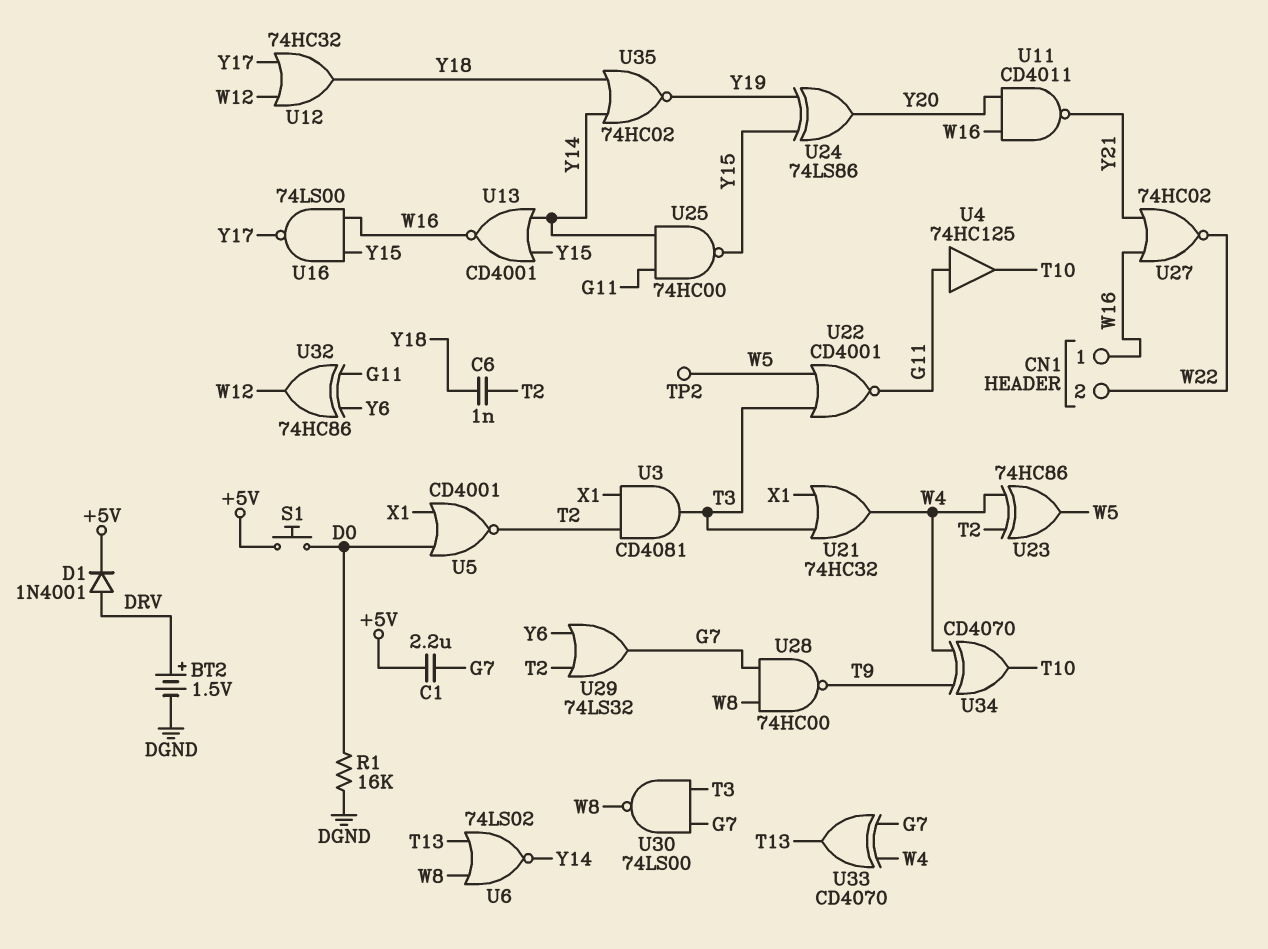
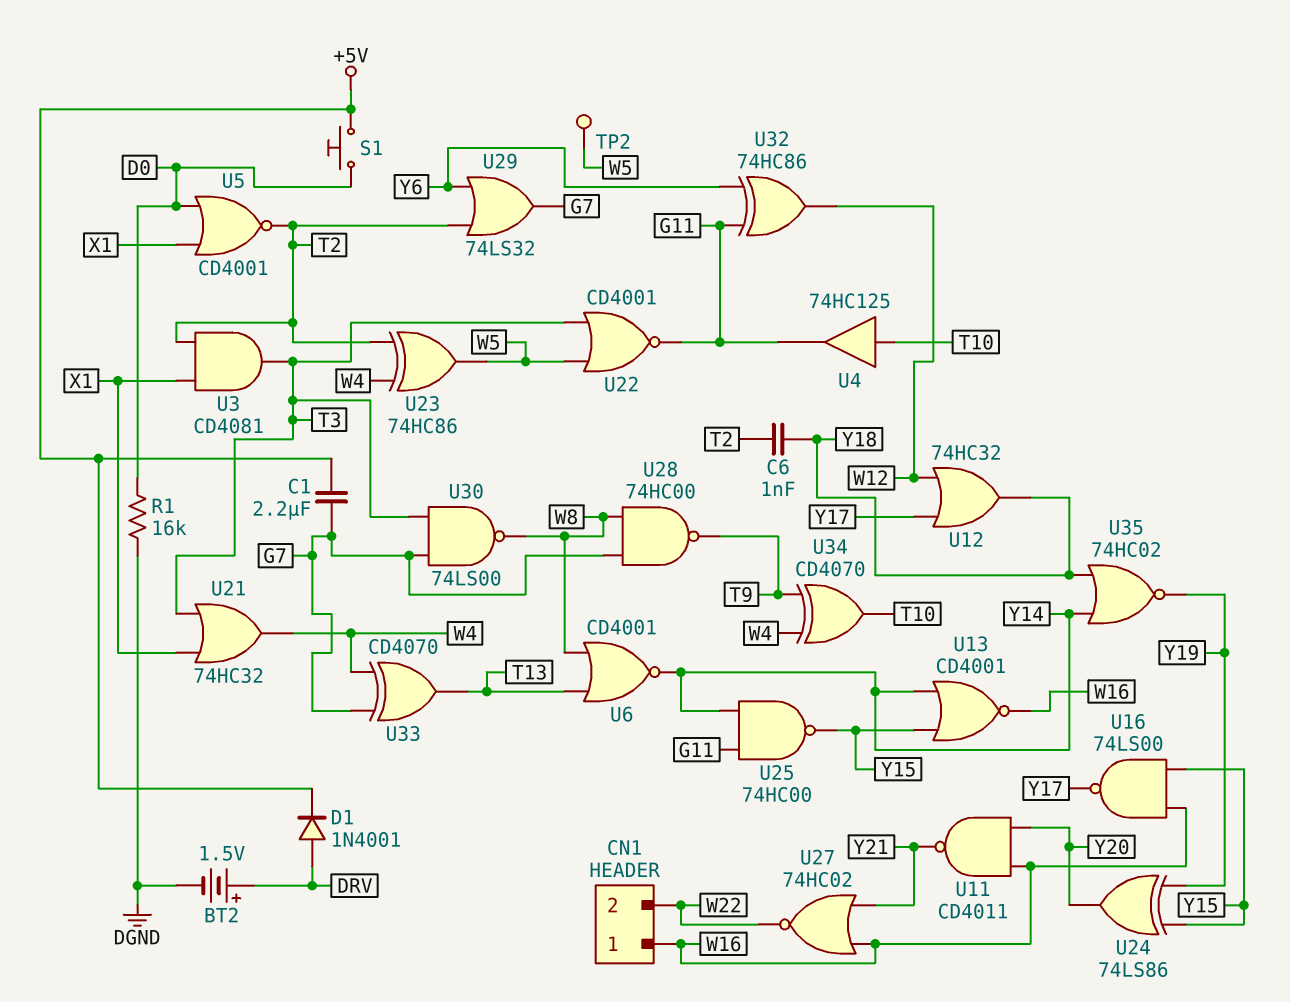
U4: buffer 74HC125 (in G11, out T10) -> buffer 74HC125 (in T10, out G11)
U6: NOR 74LS02 (in T13, in W8, out Y14) -> NOR CD4001 (in T13, in W8, out Y14)

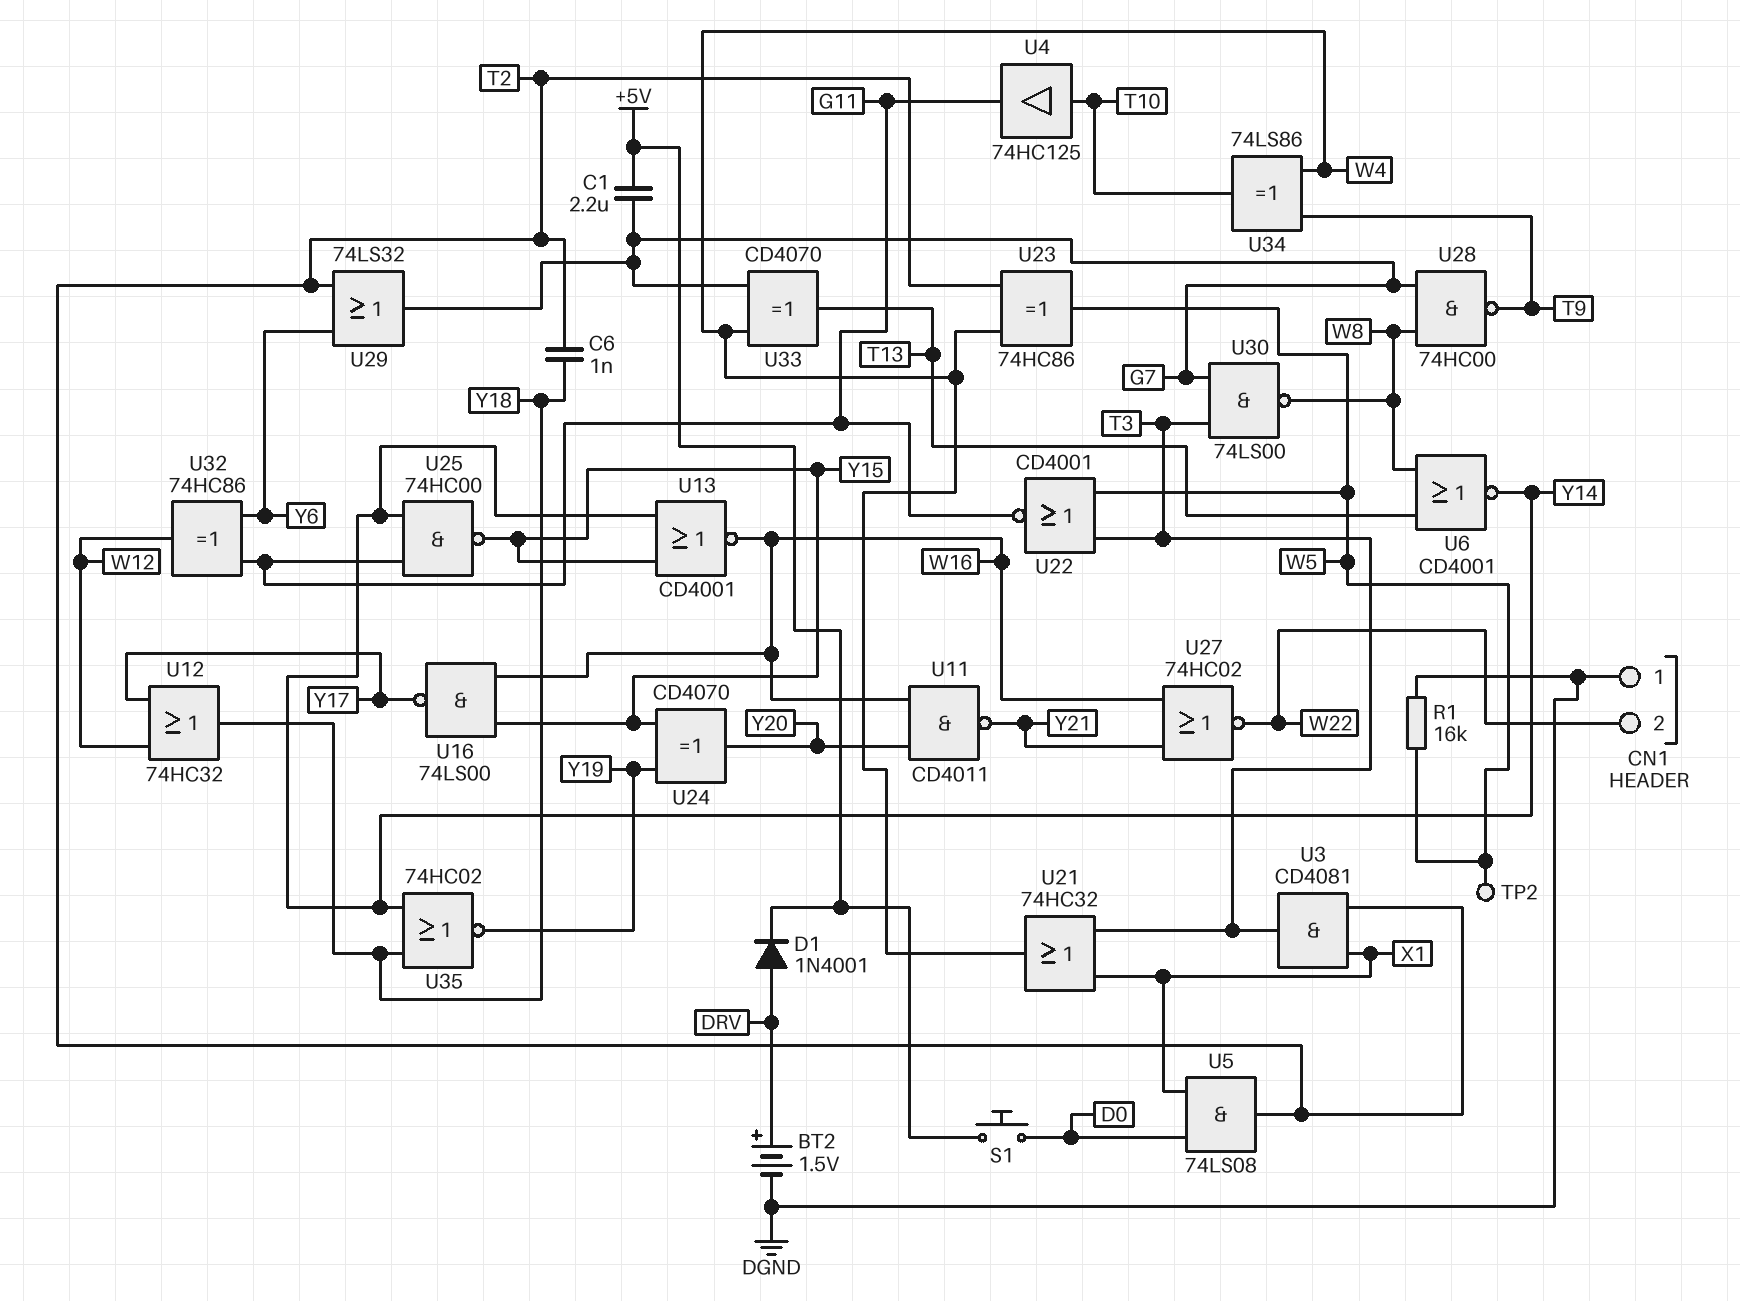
CN1 pin 1: W16 -> DGND
R1: 16k (D0, DGND) -> 16k (DGND, W5)
U5: NOR CD4001 (in D0, in X1, out T2) -> AND 74LS08 (in D0, in X1, out T2)
U24: XOR 74LS86 (in Y15, in Y19, out Y20) -> XOR CD4070 (in Y15, in Y19, out Y20)
U34: XOR CD4070 (in T9, in W4, out T10) -> XOR 74LS86 (in T9, in W4, out T10)

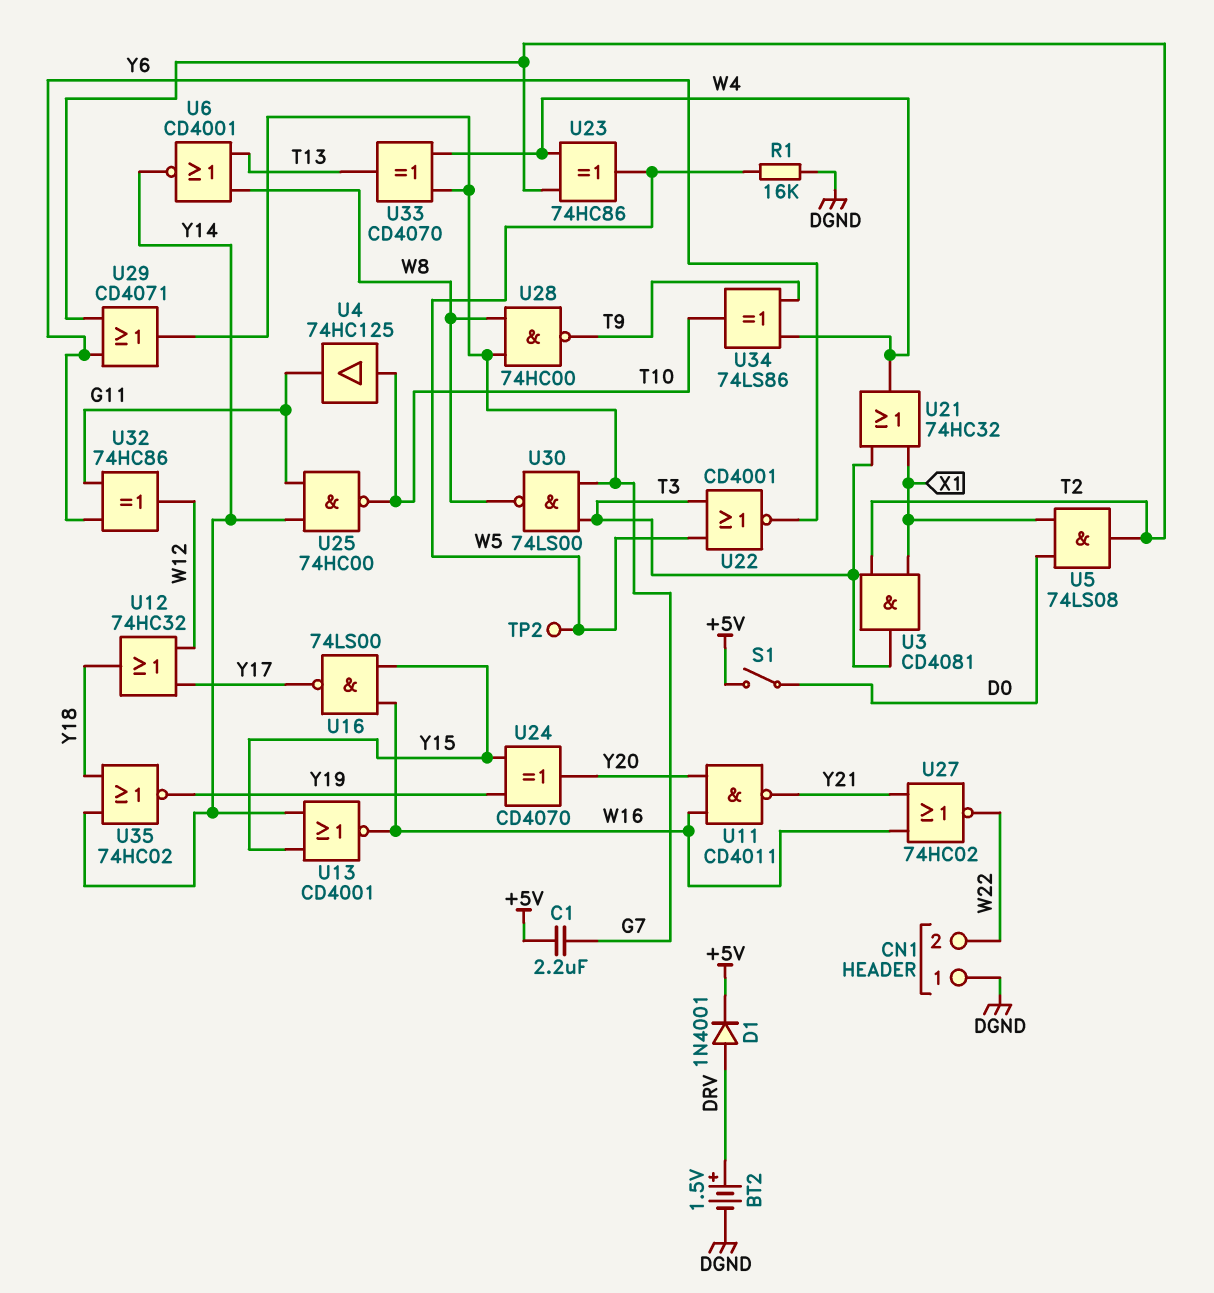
C6: 1nF (T2, Y18) -> none
S1: button (+5V, D0) -> switch (+5V, D0)
U22: NOR CD4001 (in T3, in W5, out G11) -> NOR CD4001 (in T3, in W5, out Y6)
U25: NAND 74HC00 (in G11, in Y14, out Y15) -> NAND 74HC00 (in G11, in Y14, out T10)
U29: OR 74LS32 (in T2, in Y6, out G7) -> OR CD4071 (in T2, in Y6, out G7)

